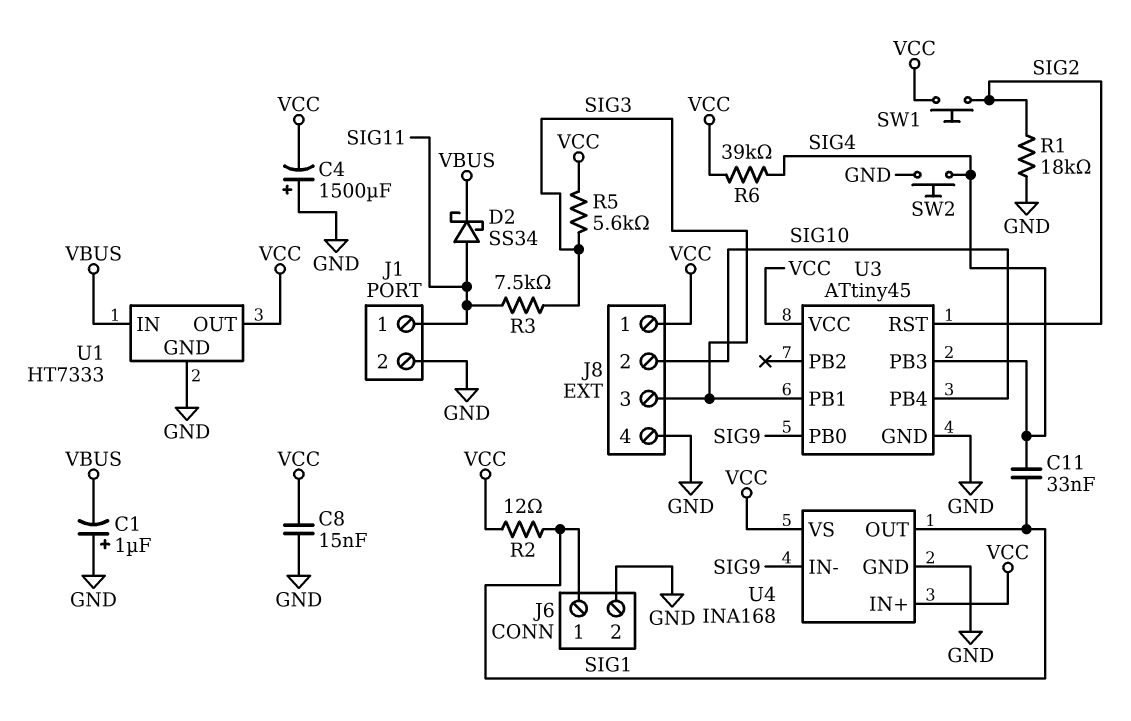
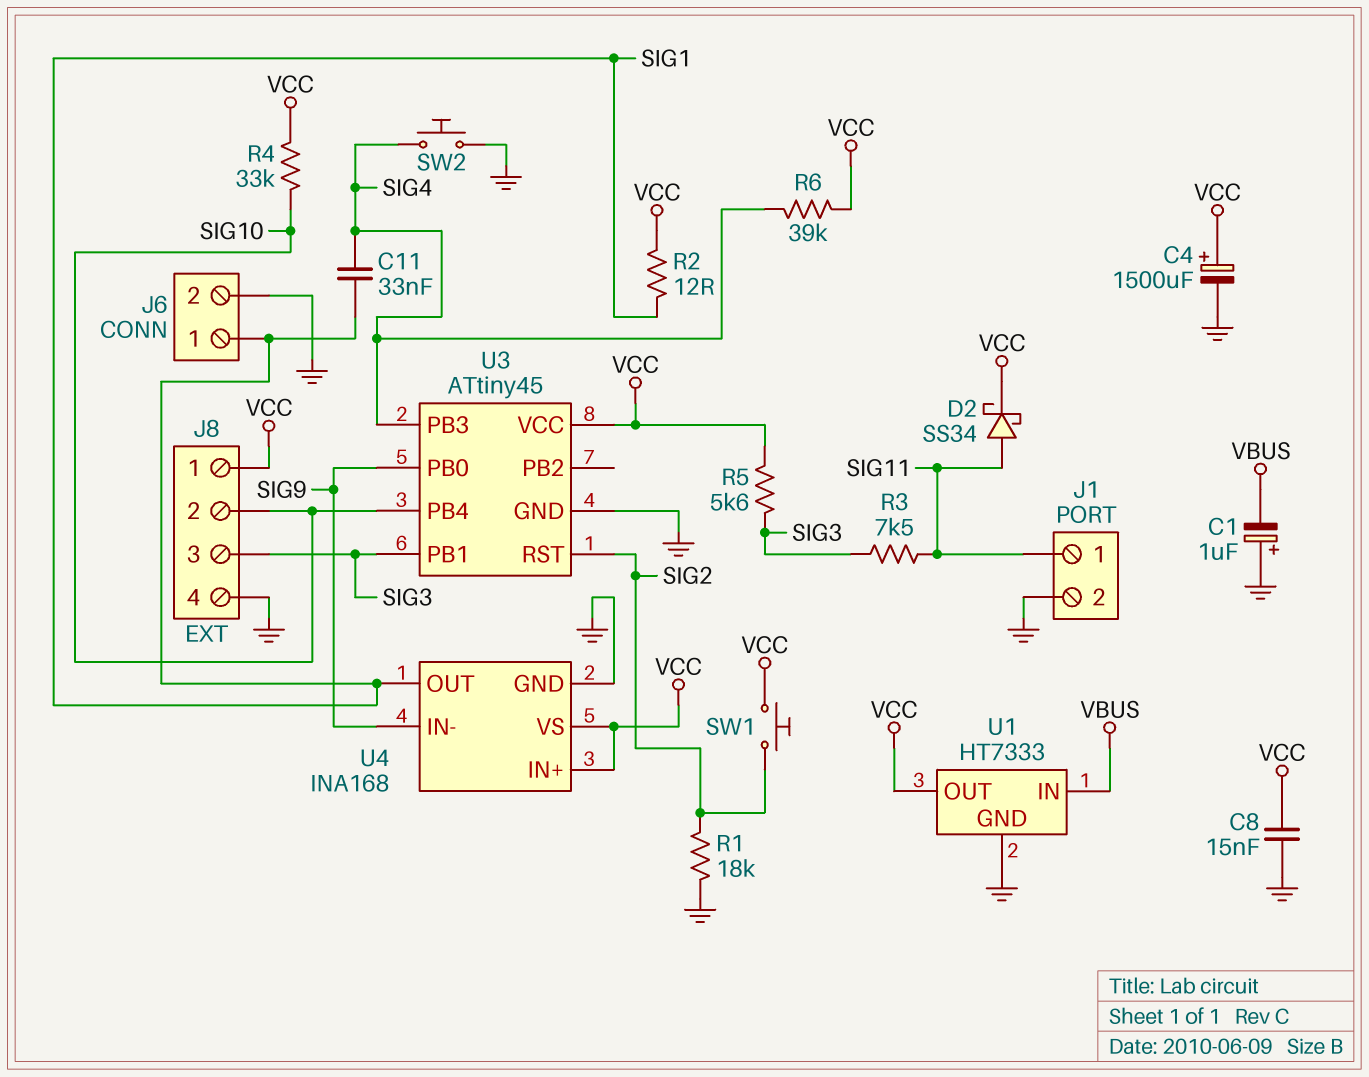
C4: 1500uF (plus GND, minus VCC) -> 1500uF (plus VCC, minus GND)
D2: schottky SS34 (A SIG11, K VBUS) -> schottky SS34 (A SIG11, K VCC)
R4: none -> 33k (SIG10, VCC)

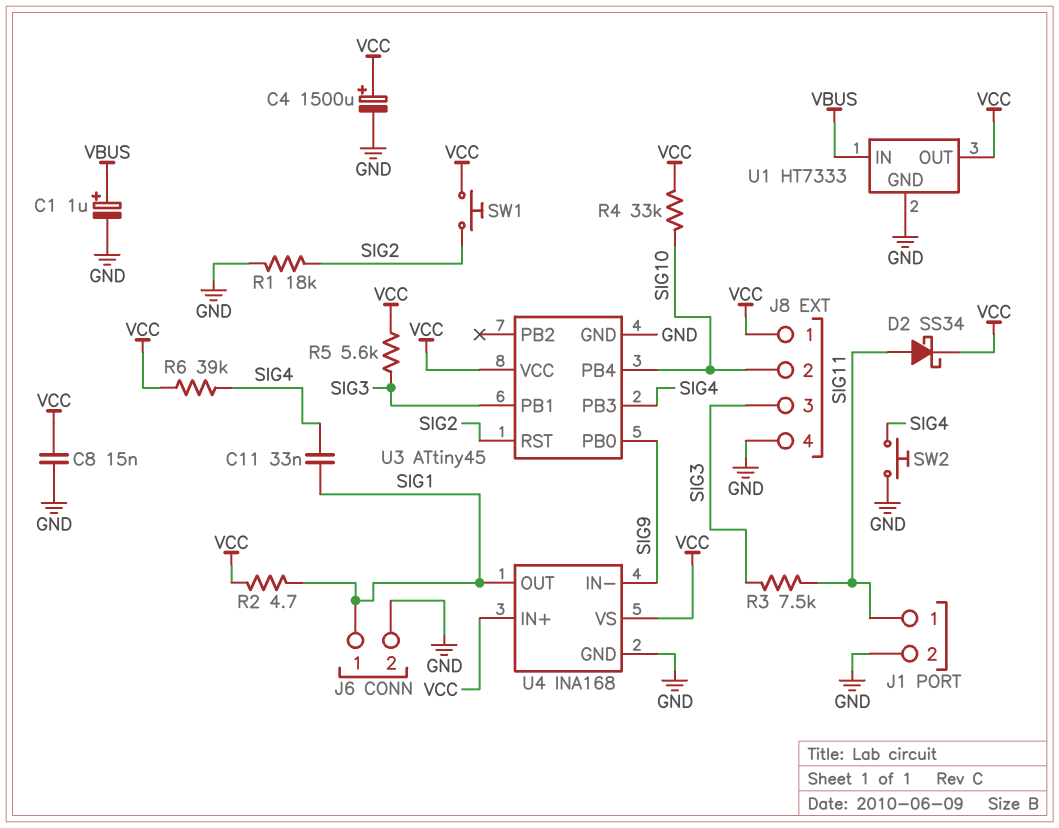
C1: 1uF (plus GND, minus VBUS) -> 1uF (plus VBUS, minus GND)
R2: 12 (SIG1, VCC) -> 4.7 (SIG1, VCC)

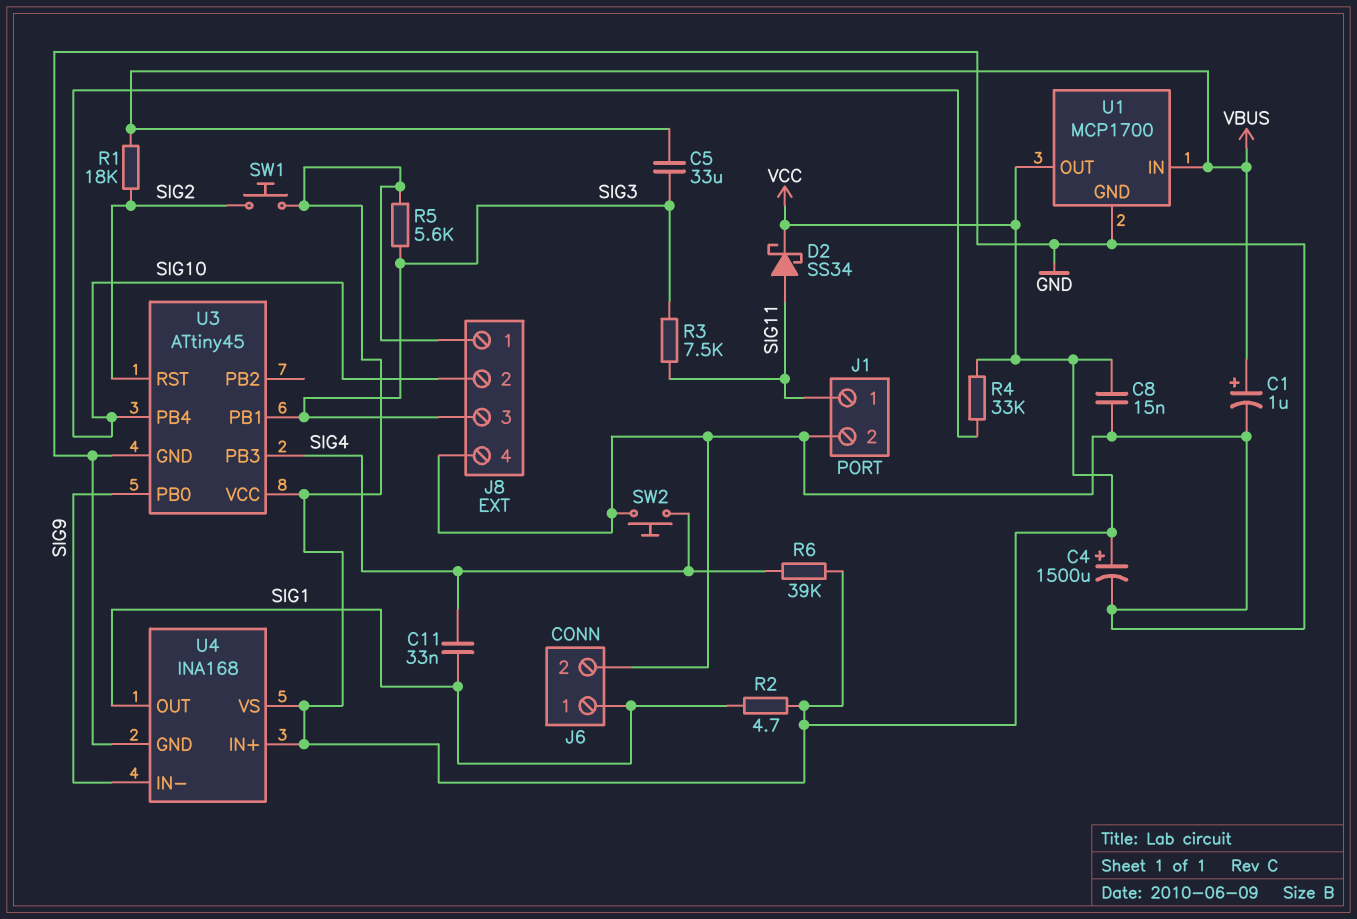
C5: none -> 33uF (SIG3, VBUS)
R1: 18k (GND, SIG2) -> 18k (SIG2, VBUS)
U1: HT7333 -> MCP1700

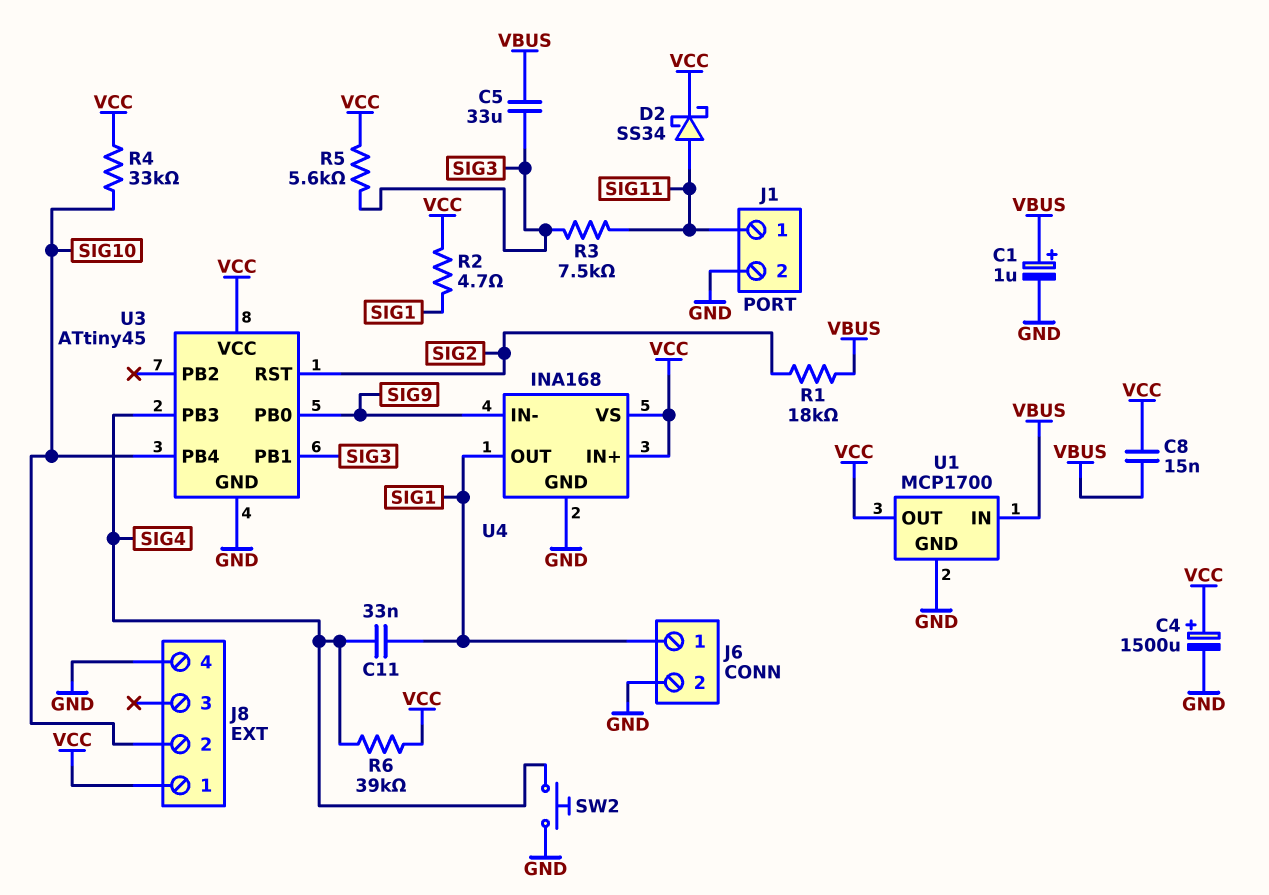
C8: 15nF (GND, VCC) -> 15nF (VBUS, VCC)
J8 pin 3: SIG3 -> none
SW1: button (SIG2, VCC) -> none

